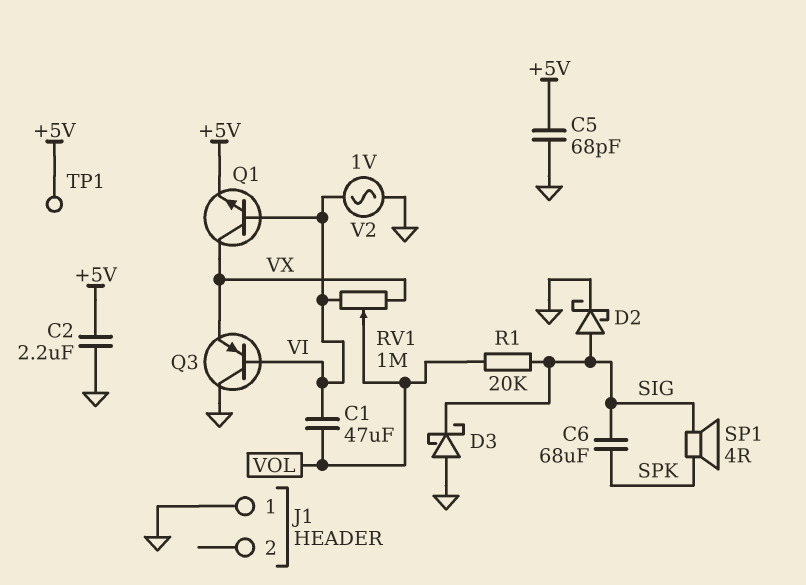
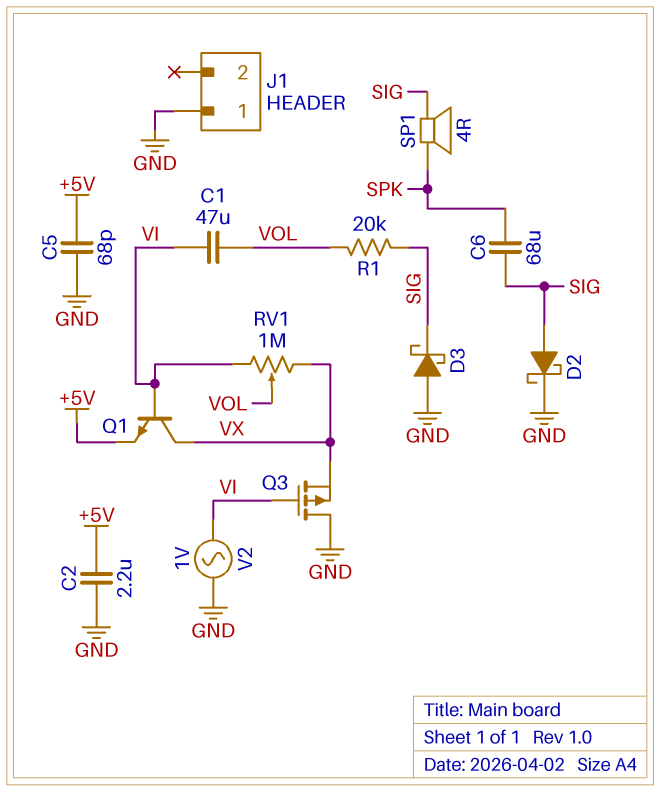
Q3: PNP (B VI, C GND, E VX) -> PMOS (G VI, D GND, S VX)
TP1: test point (+5V) -> none

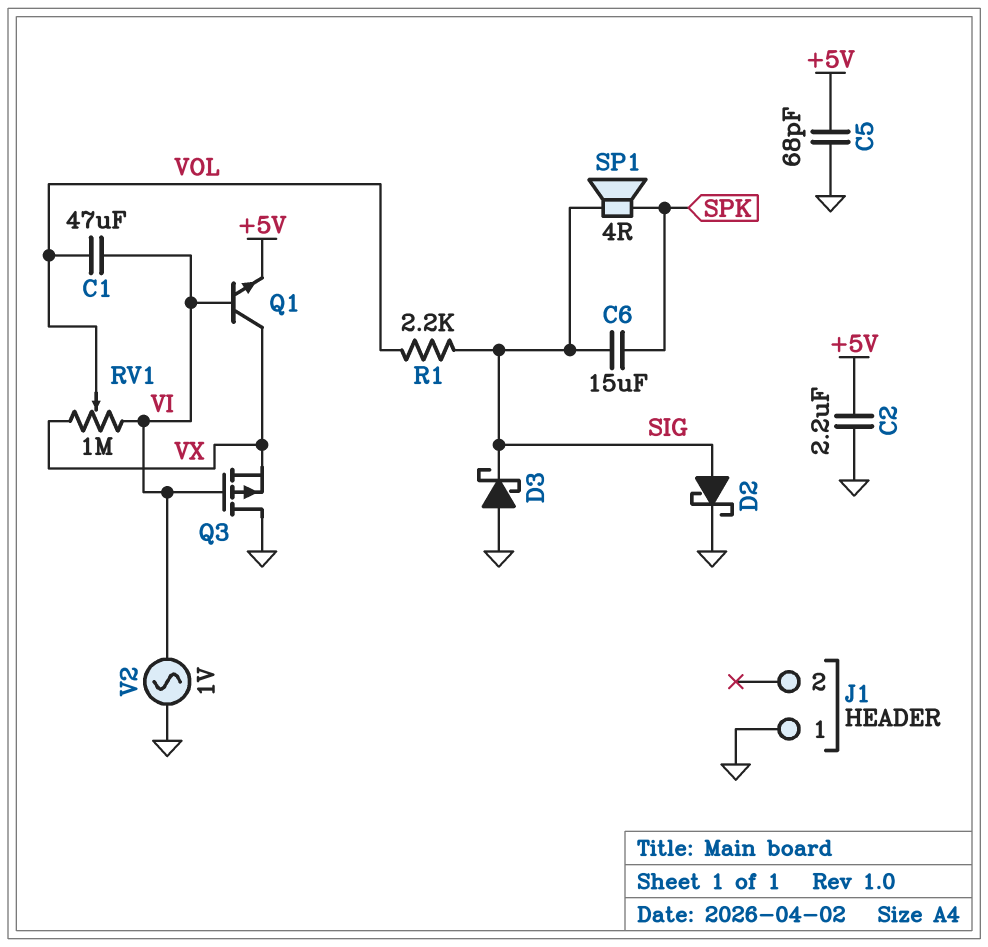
C6: 68uF (SIG, SPK) -> 15uF (SIG, SPK)
R1: 20k (SIG, VOL) -> 2.2k (SIG, VOL)

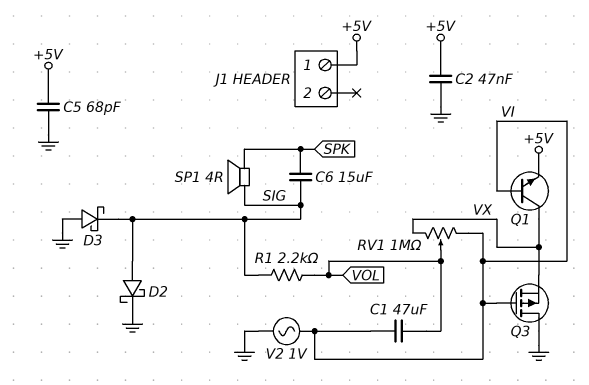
C2: 2.2uF (+5V, GND) -> 47nF (+5V, GND)
J1 pin 1: GND -> +5V

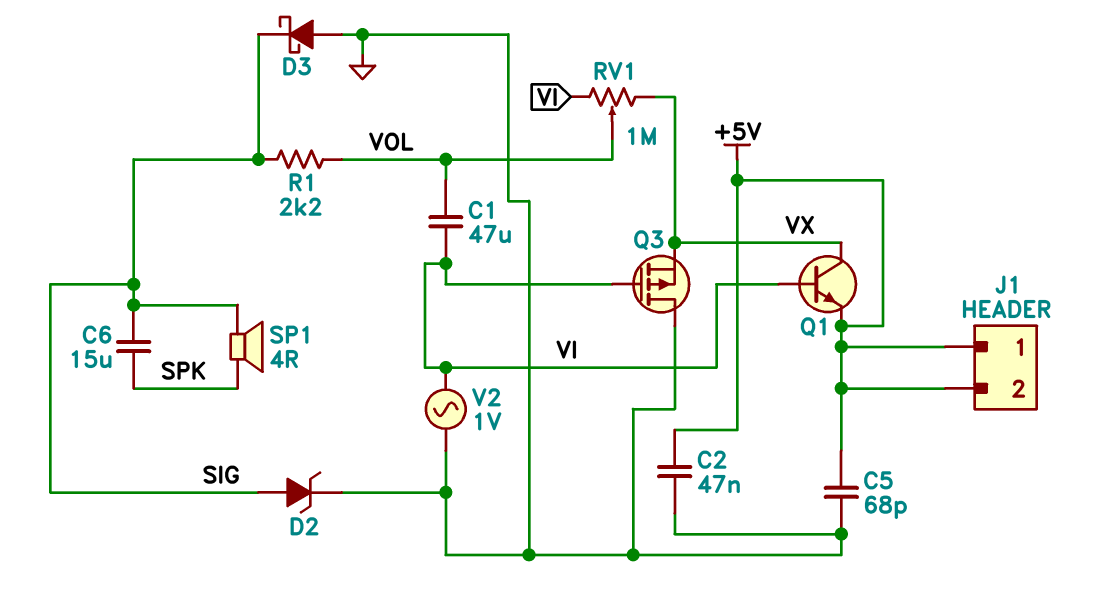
D2: schottky (A SIG, K GND) -> zener (A SIG, K GND)
J1 pin 2: none -> +5V

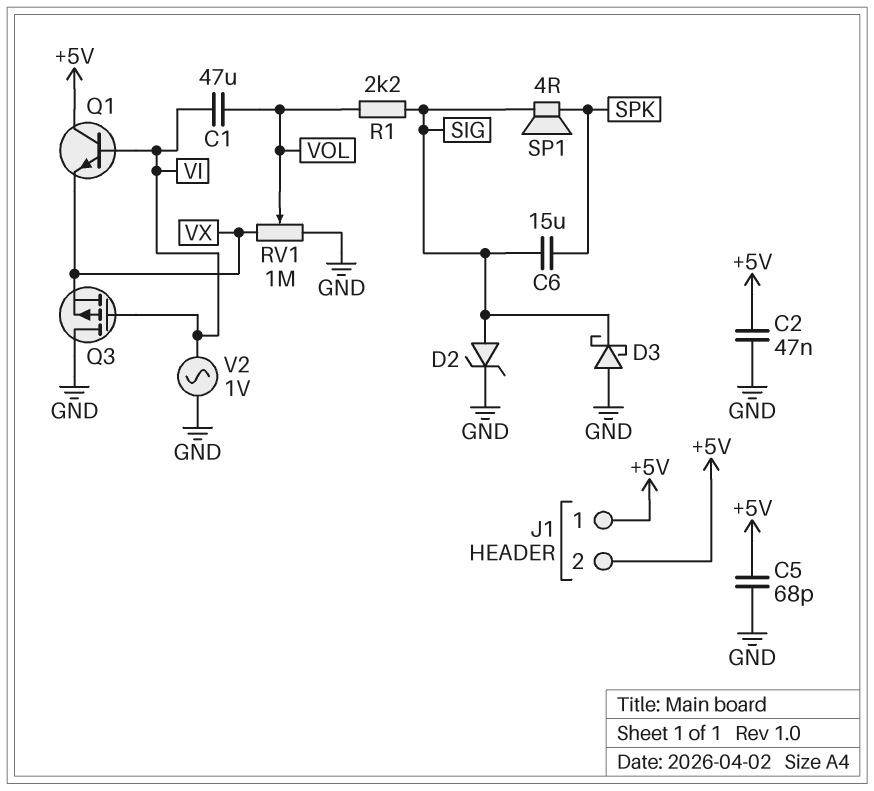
Q1: NPN (B VI, C VX, E +5V) -> NPN (B VI, C +5V, E VX)
RV1: 1M (VI, VX, wiper VOL) -> 1M (GND, VX, wiper VOL)

